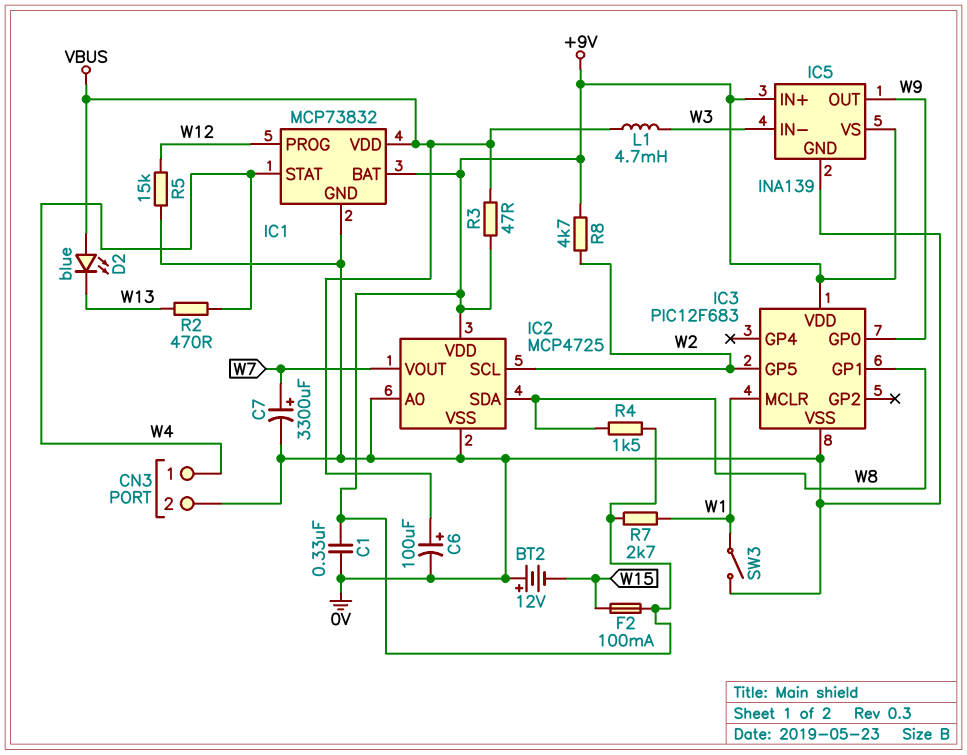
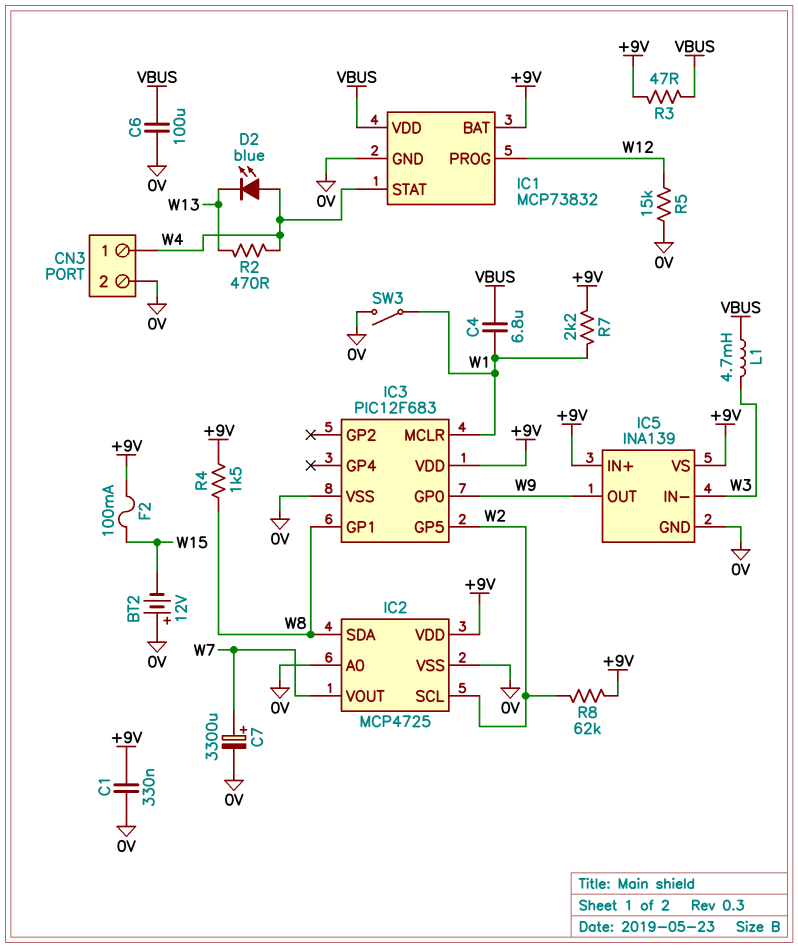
C4: none -> 6.8uF (VBUS, W1)
C6: 100uF (plus VBUS, minus 0V) -> 100uF (0V, VBUS)
D2: LED blue (A VBUS, K W13) -> LED blue (A W4, K W13)
R7: 2.7k (+9V, W1) -> 2.2k (+9V, W1)
R8: 4.7k (+9V, W2) -> 62k (+9V, W2)

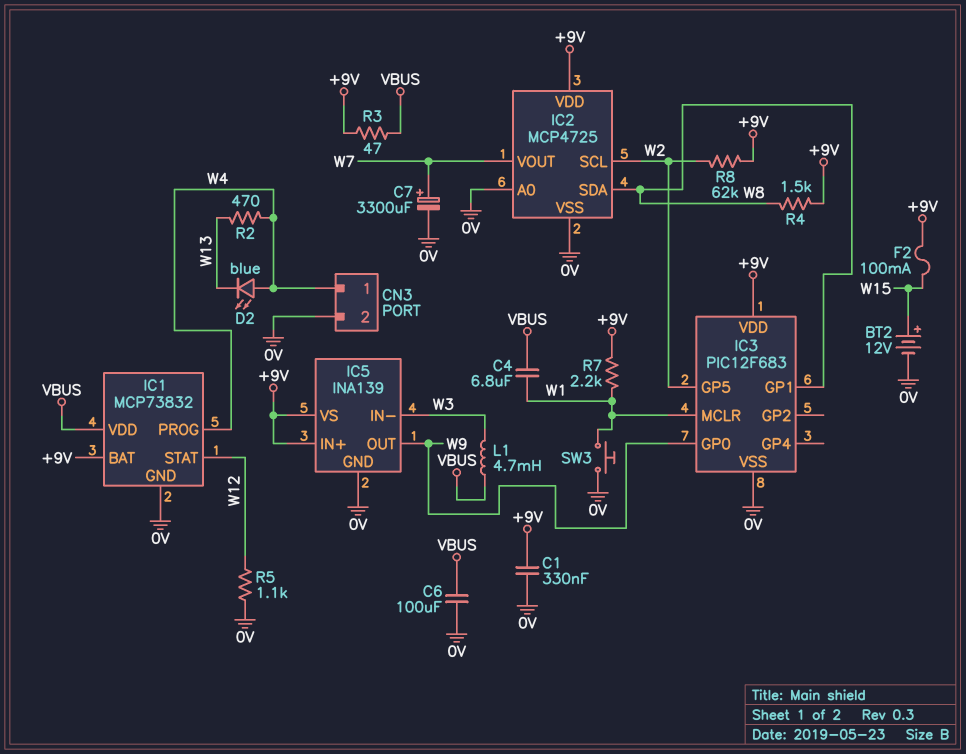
BT2: 12V (plus 0V, minus W15) -> 12V (plus W15, minus 0V)
IC1 pin PROG: W12 -> W4
IC1 pin STAT: W4 -> W12
R5: 15k (0V, W12) -> 1.1k (0V, W12)
SW3: switch (0V, W1) -> button (0V, W1)

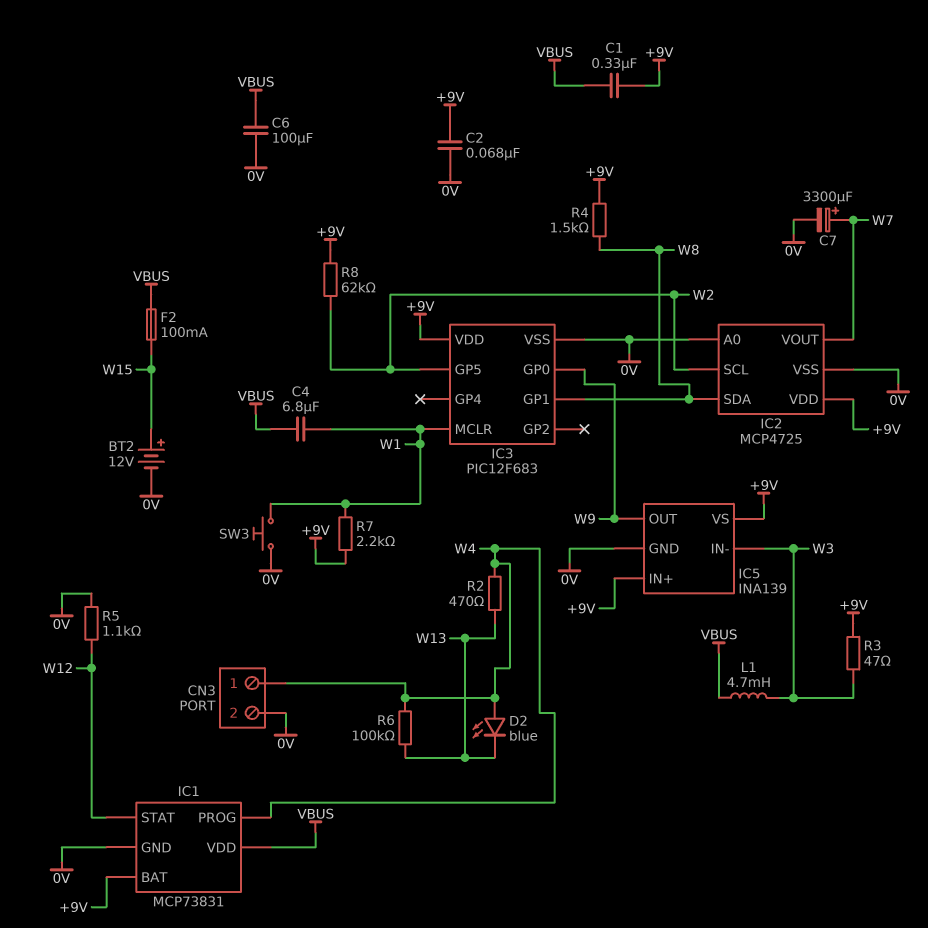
C1: 330nF (+9V, 0V) -> 330nF (+9V, VBUS)
C2: none -> 68nF (+9V, 0V)
F2: 100mA (+9V, W15) -> 100mA (VBUS, W15)
IC1: MCP73832 -> MCP73831
R3: 47 (+9V, VBUS) -> 47 (+9V, W3)
R6: none -> 100k (W4, W13)

